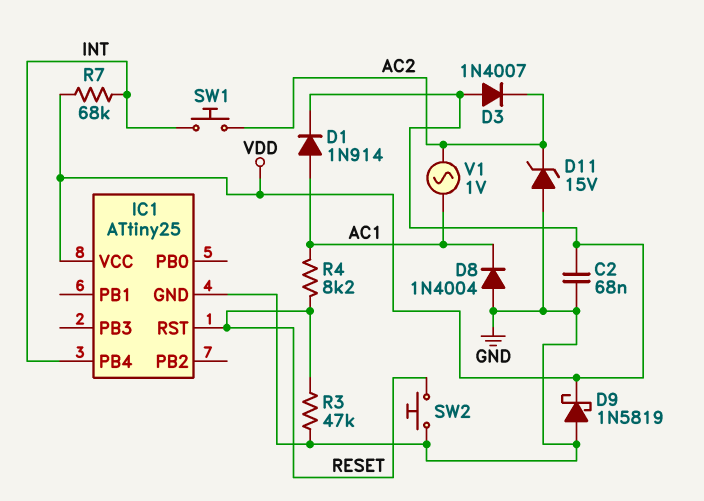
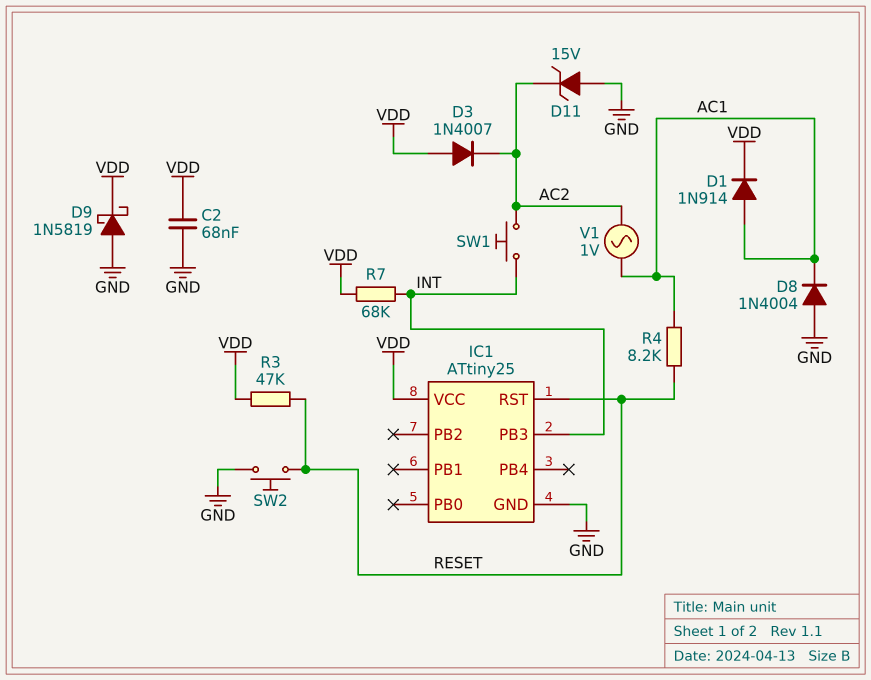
IC1 pin PB3: none -> INT
IC1 pin PB4: INT -> none
R3: 47k (GND, RESET) -> 47k (RESET, VDD)

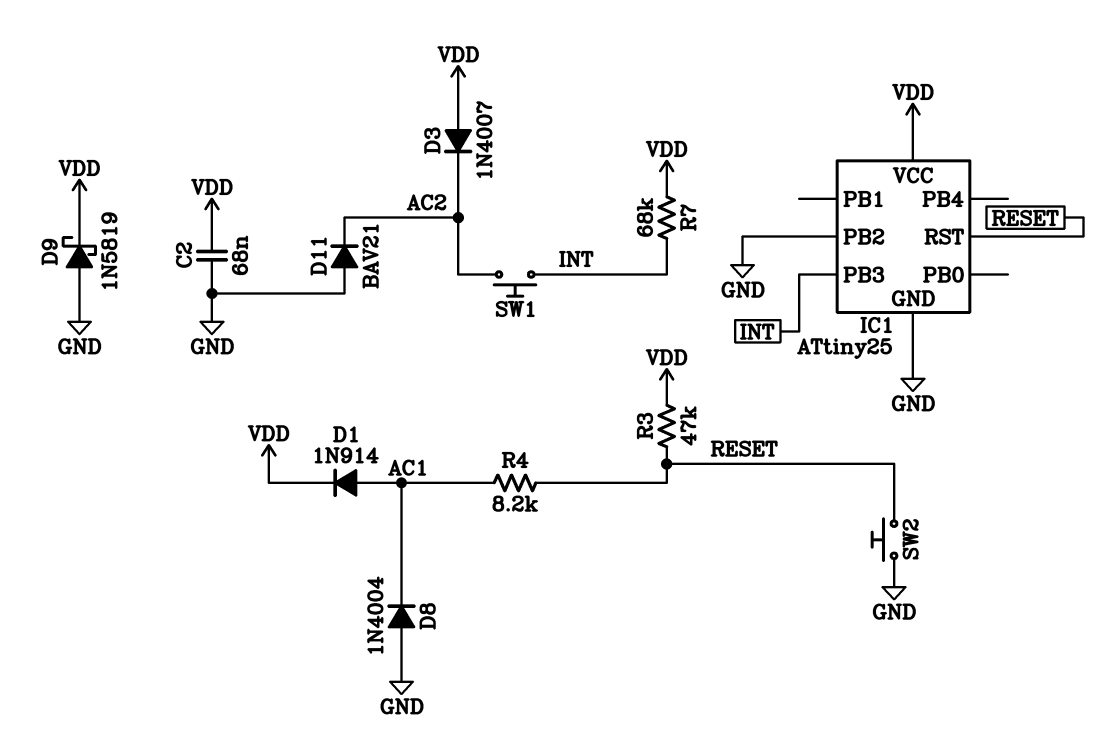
D11: zener 15V (A GND, K AC2) -> diode BAV21 (A GND, K AC2)
IC1 pin PB2: none -> GND
V1: AC 1V (AC1, AC2) -> none

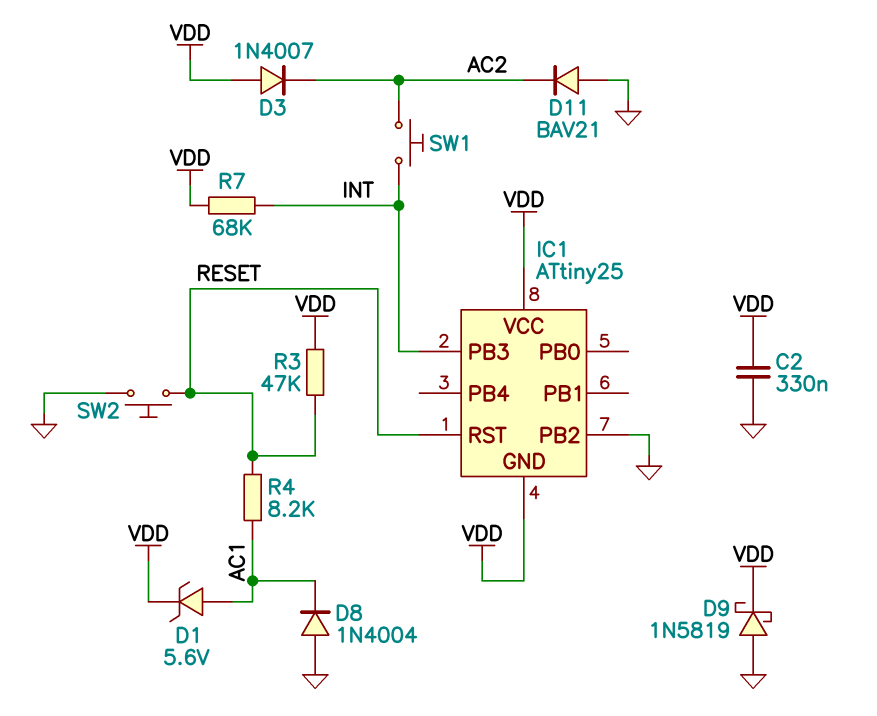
C2: 68nF (GND, VDD) -> 330nF (GND, VDD)
D1: diode 1N914 (A AC1, K VDD) -> zener 5.6V (A AC1, K VDD)
IC1 pin GND: GND -> VDD

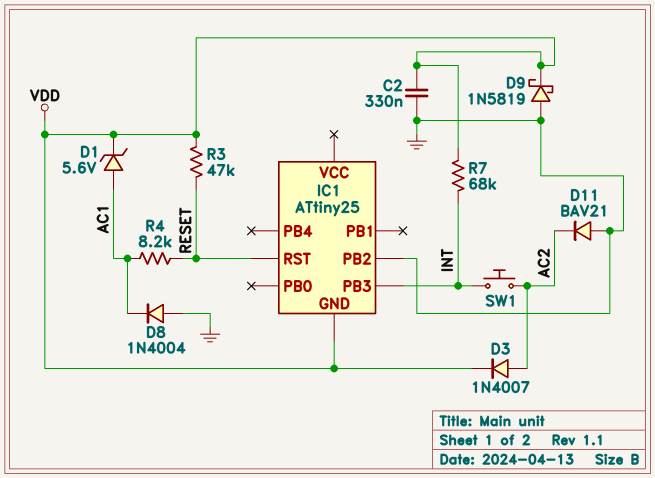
D3: diode 1N4007 (A VDD, K AC2) -> diode 1N4007 (A AC2, K VDD)
IC1 pin VCC: VDD -> none
SW2: button (GND, RESET) -> none

